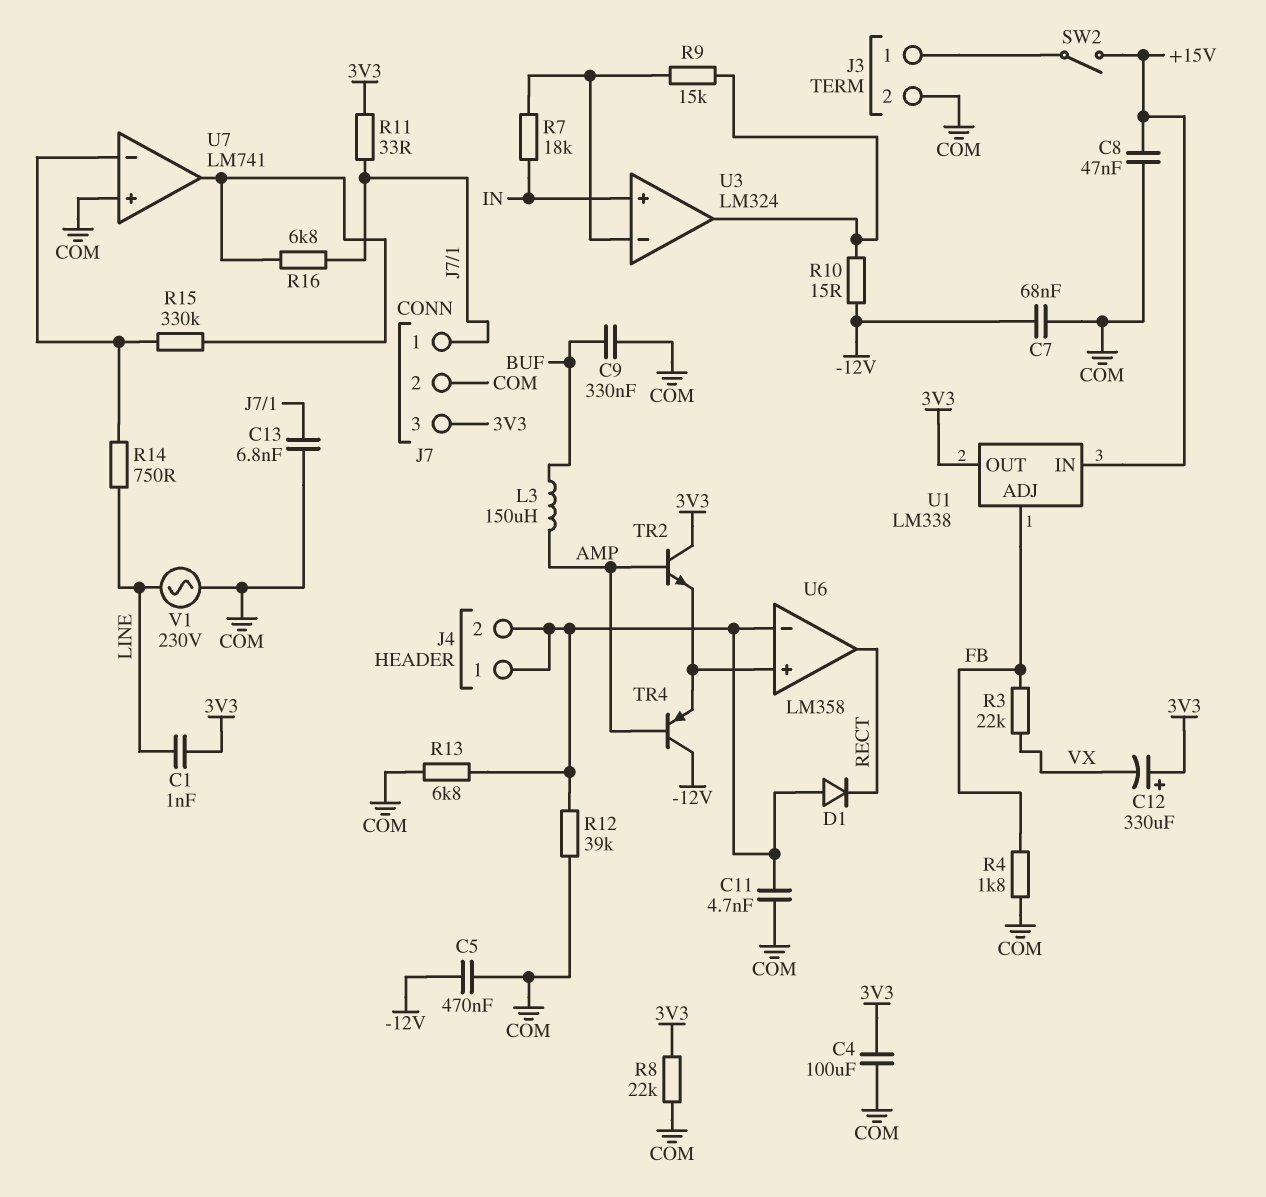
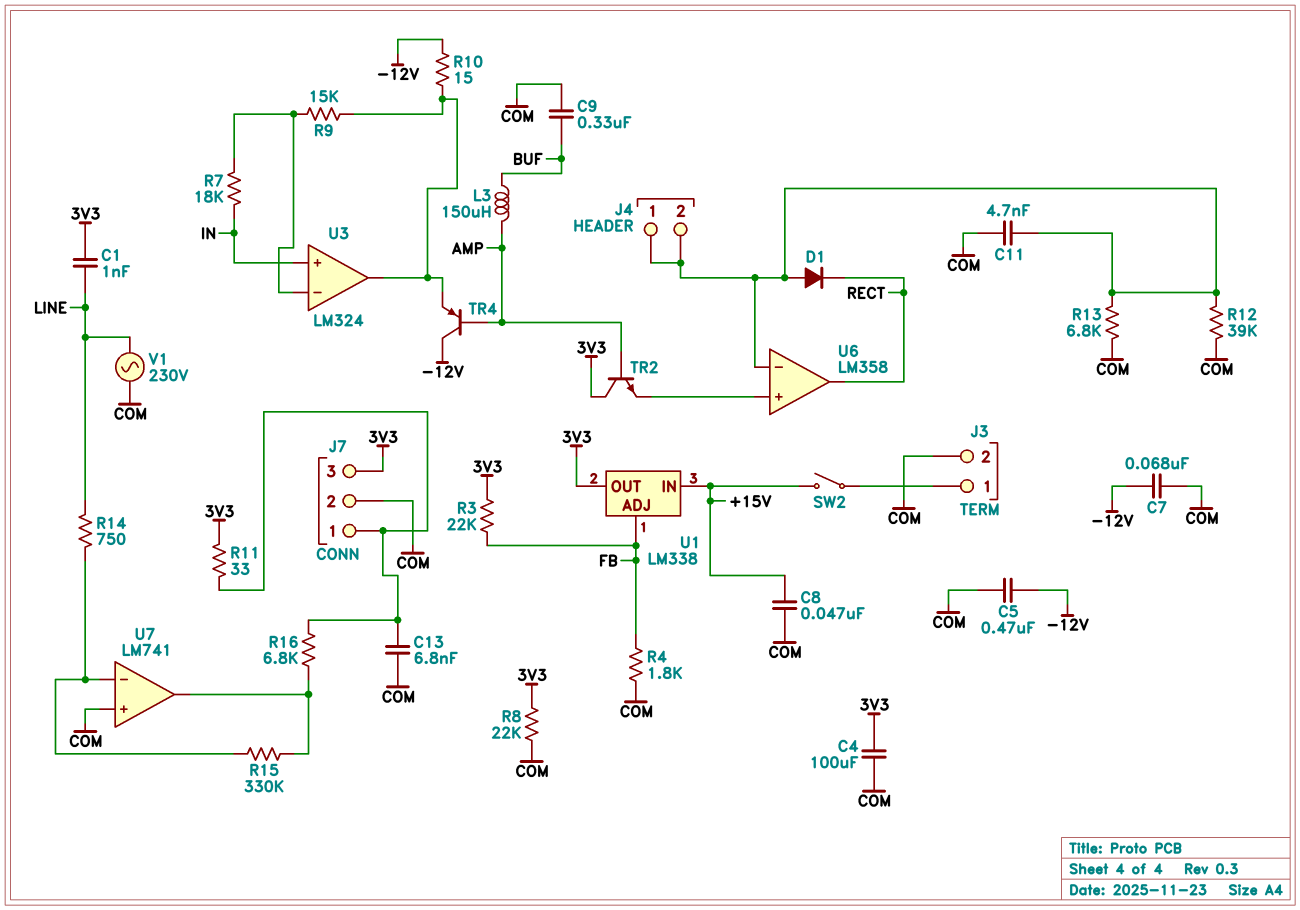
C12: 330uF (plus 3V3, minus VX) -> none
R3: 22k (FB, VX) -> 22k (3V3, FB)
TR4: PNP (B AMP, C -12V, E U6/in+) -> PNP (B AMP, C -12V, E U3/out)

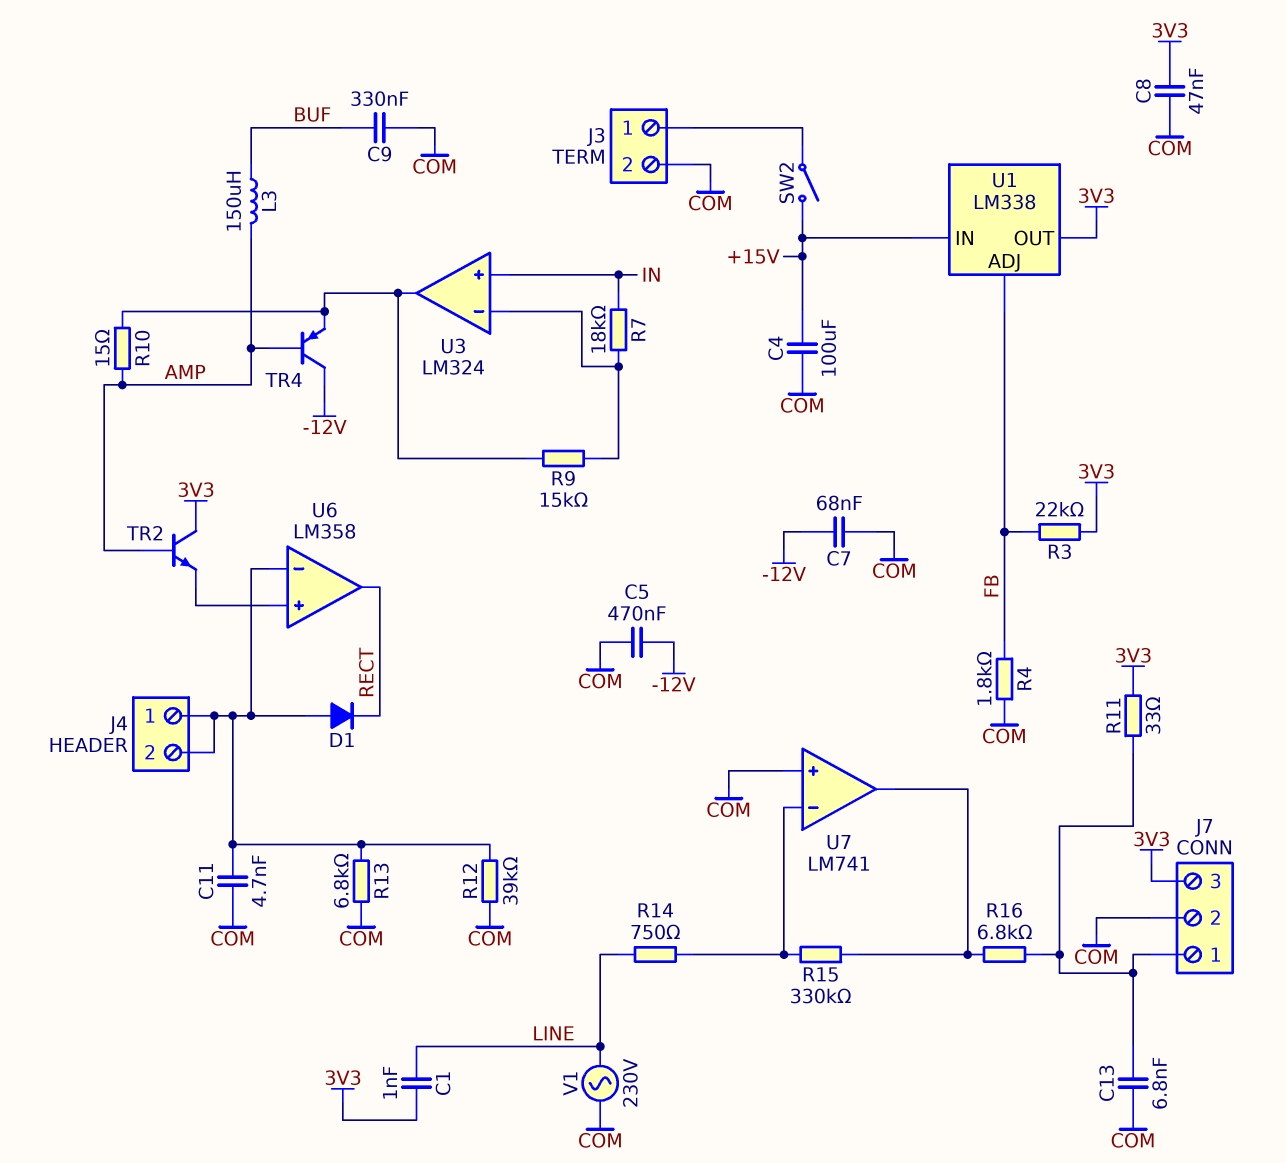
C4: 100uF (3V3, COM) -> 100uF (+15V, COM)
C8: 47nF (+15V, COM) -> 47nF (3V3, COM)
R8: 22k (3V3, COM) -> none
R10: 15 (-12V, U3/out) -> 15 (AMP, U3/out)

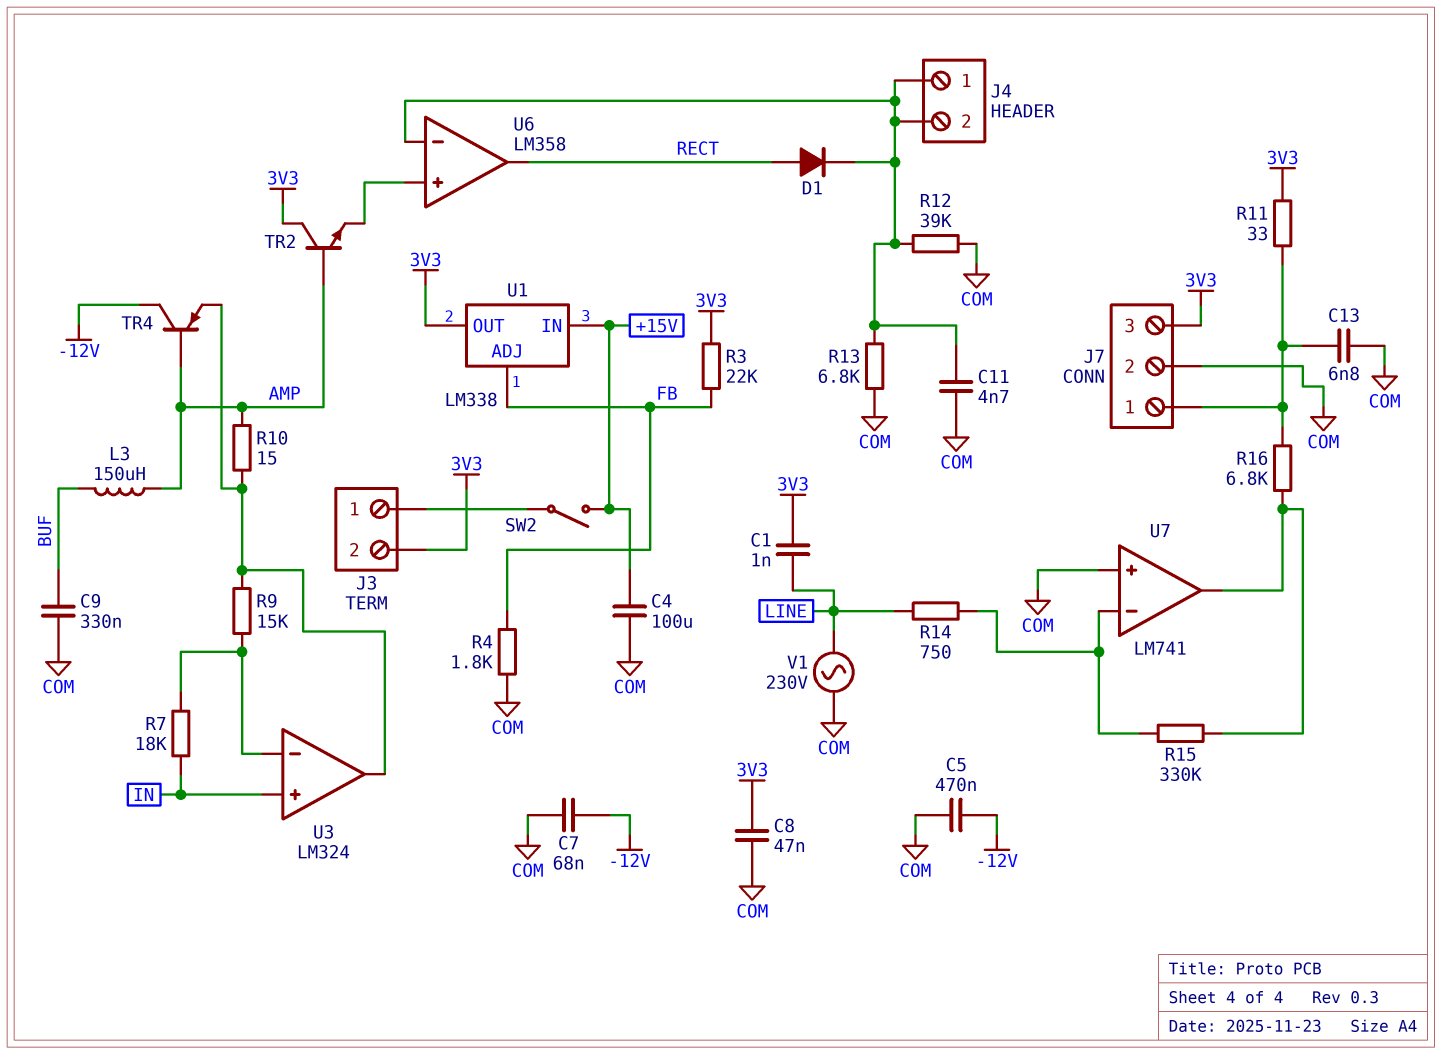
D1: diode (A J4/1, K RECT) -> diode (A RECT, K J4/1)
J3 pin 2: COM -> 3V3

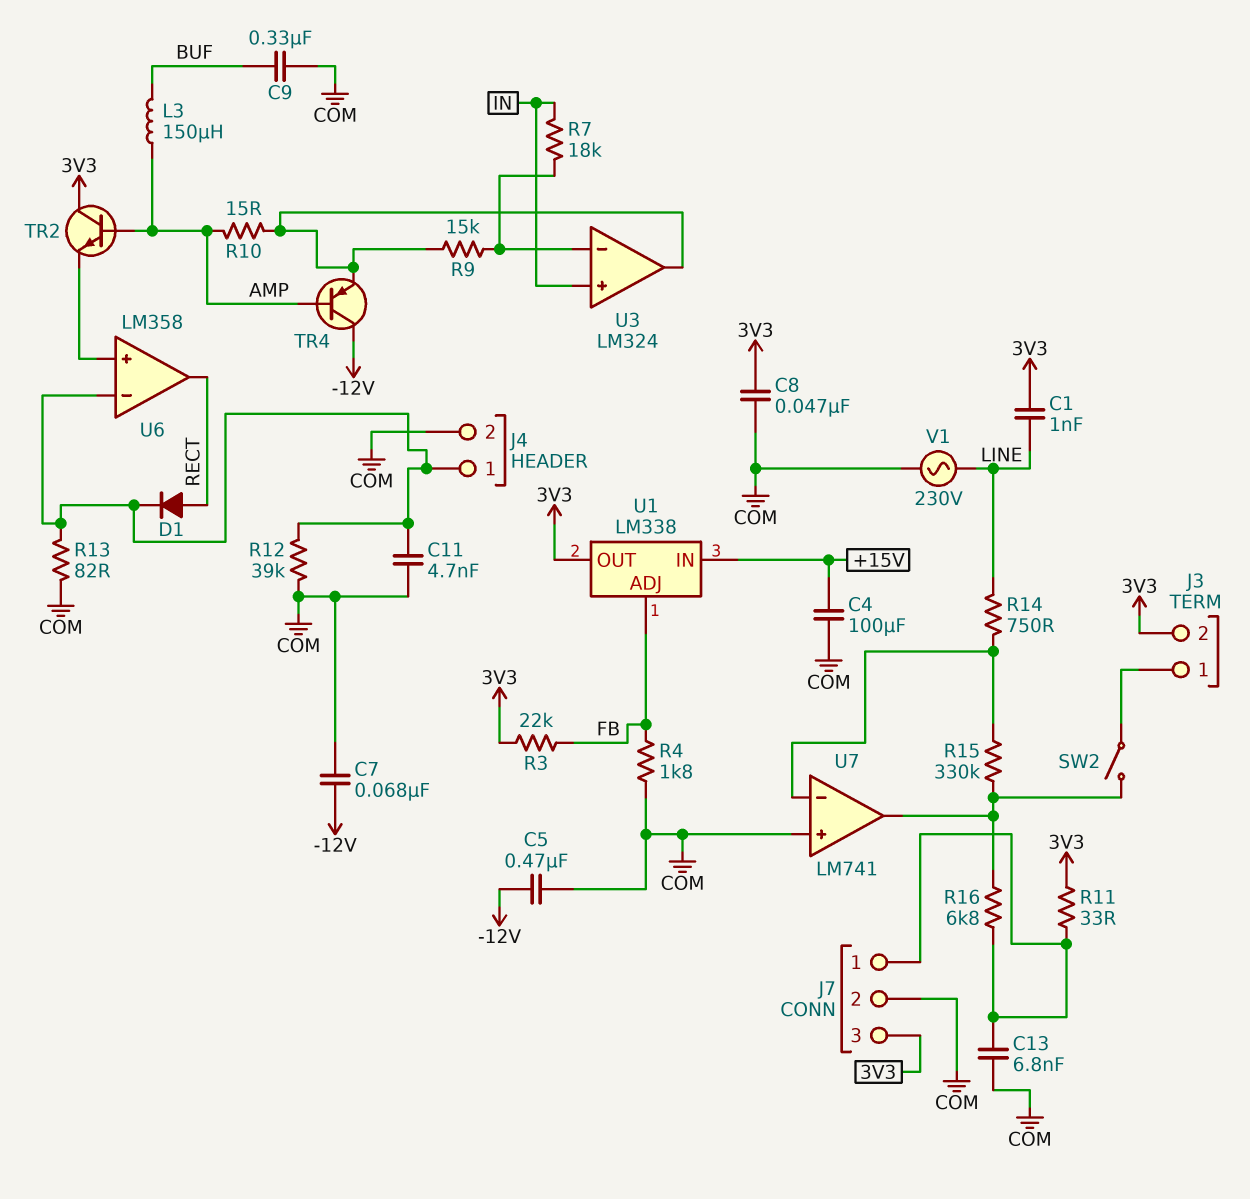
J4 pin 2: J4/1 -> COM
R13: 6.8k (COM, J4/1) -> 82 (COM, J4/1)
SW2: switch (+15V, J3/1) -> switch (J3/1, U7/out)

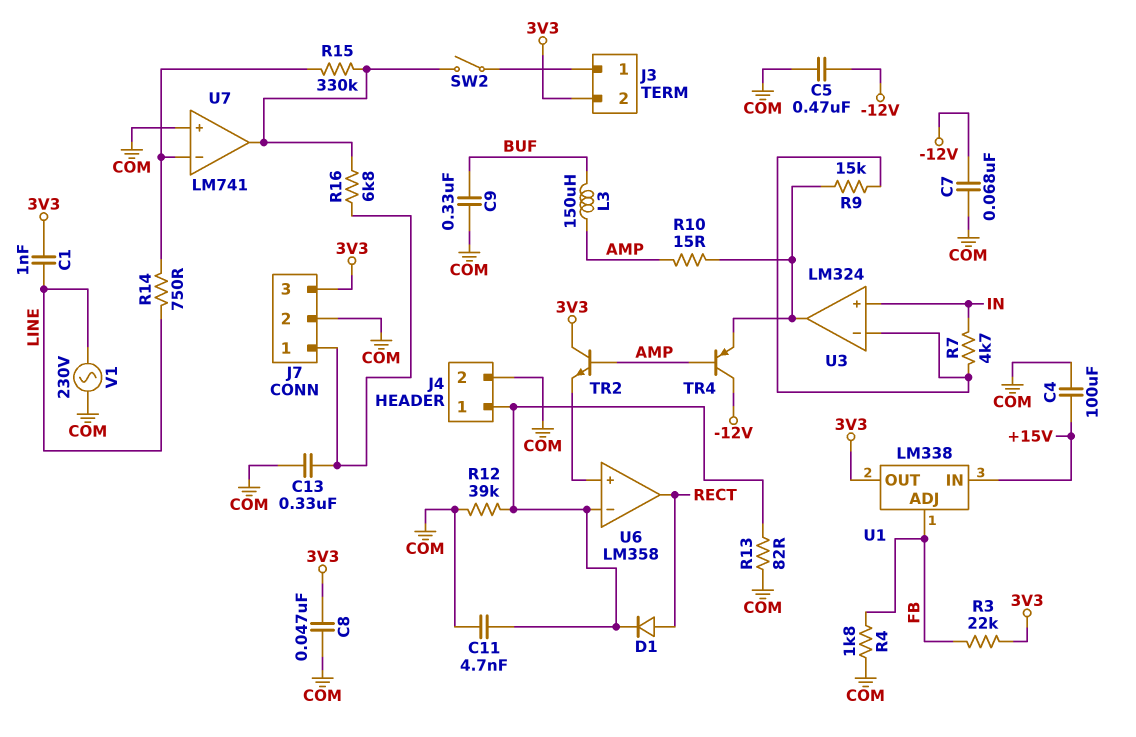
C13: 6.8nF (COM, J7/1) -> 330nF (COM, J7/1)
R7: 18k (IN, U3/in-) -> 4.7k (IN, U3/in-)
R11: 33 (3V3, J7/1) -> none

